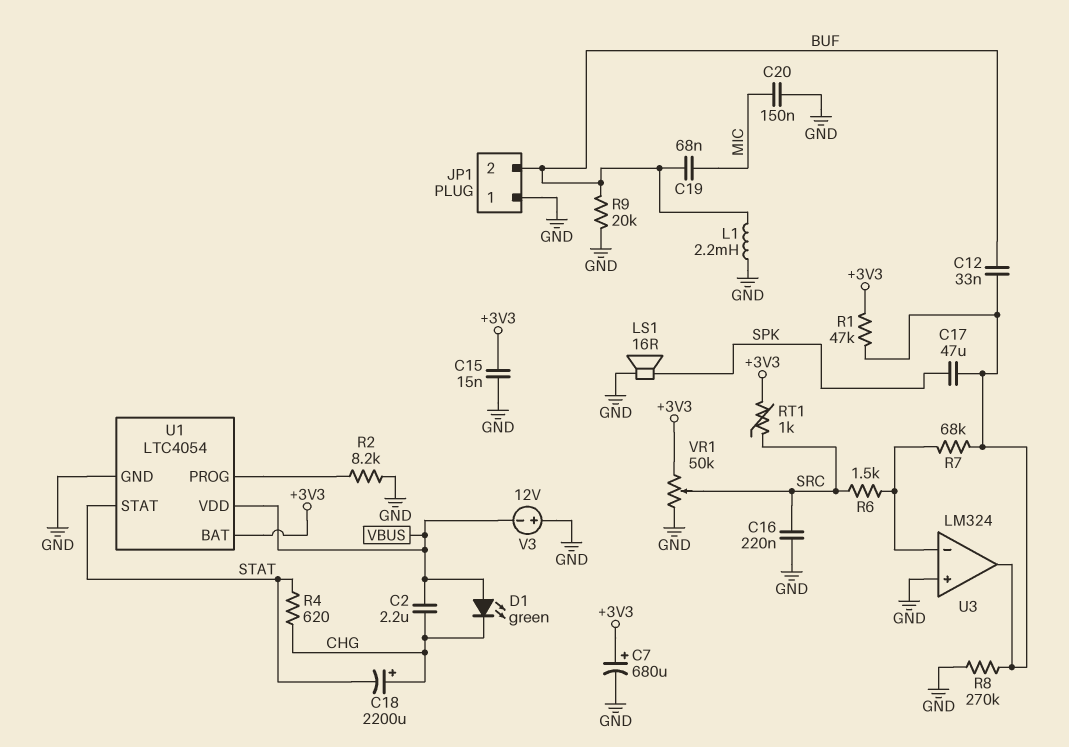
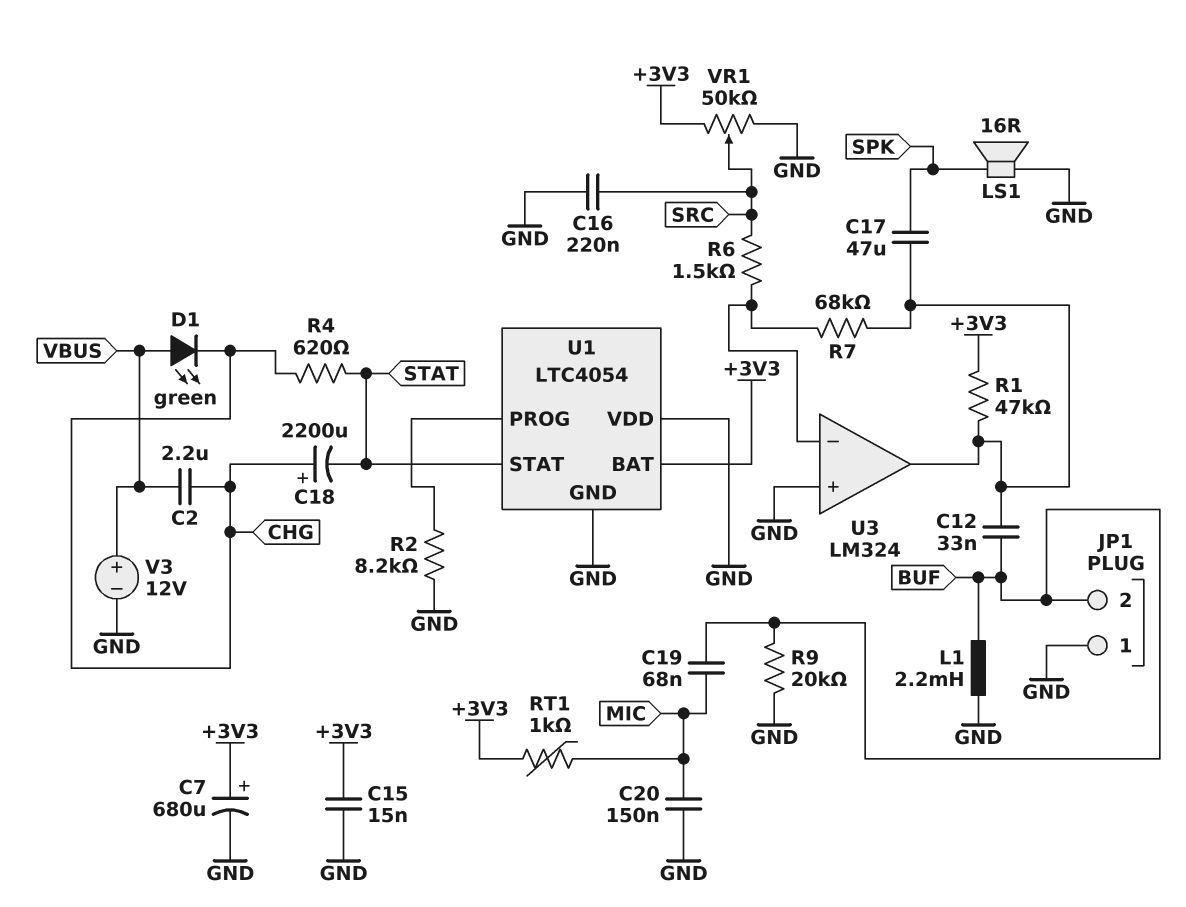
R8: 270k (GND, U3/out) -> none
RT1: 1k (+3V3, SRC) -> 1k (+3V3, MIC)
U1 pin VDD: VBUS -> GND
V3: 12V (plus GND, minus VBUS) -> 12V (plus VBUS, minus GND)

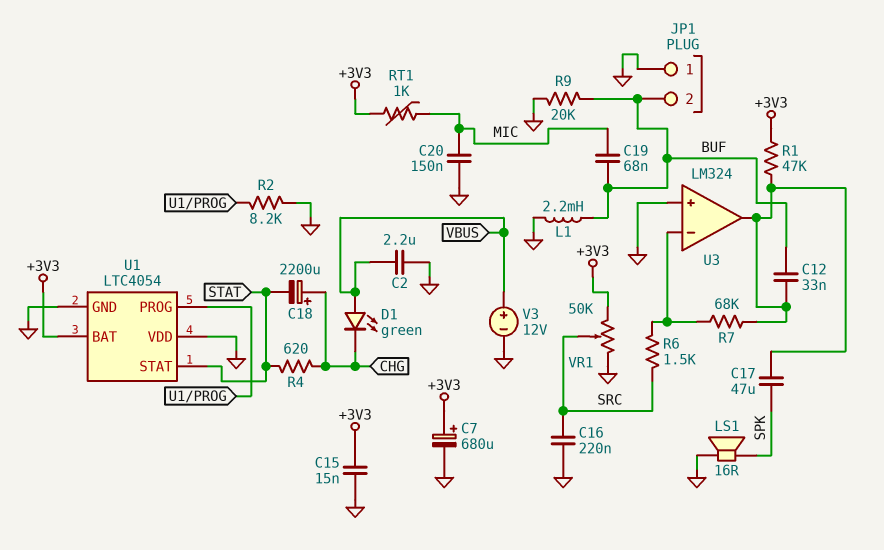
C2: 2.2uF (CHG, VBUS) -> 2.2uF (GND, VBUS)

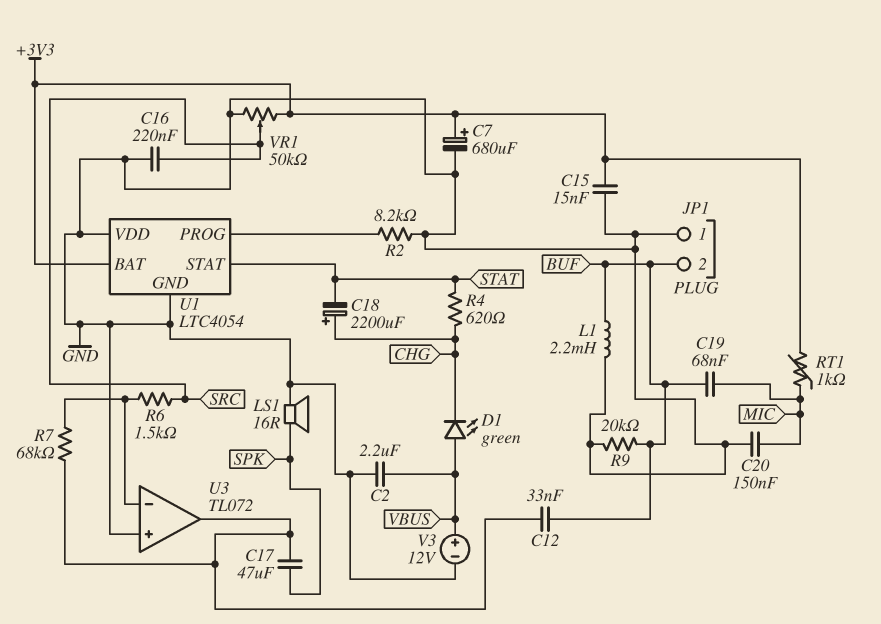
R1: 47k (+3V3, U3/out) -> none
U3: LM324 -> TL072

